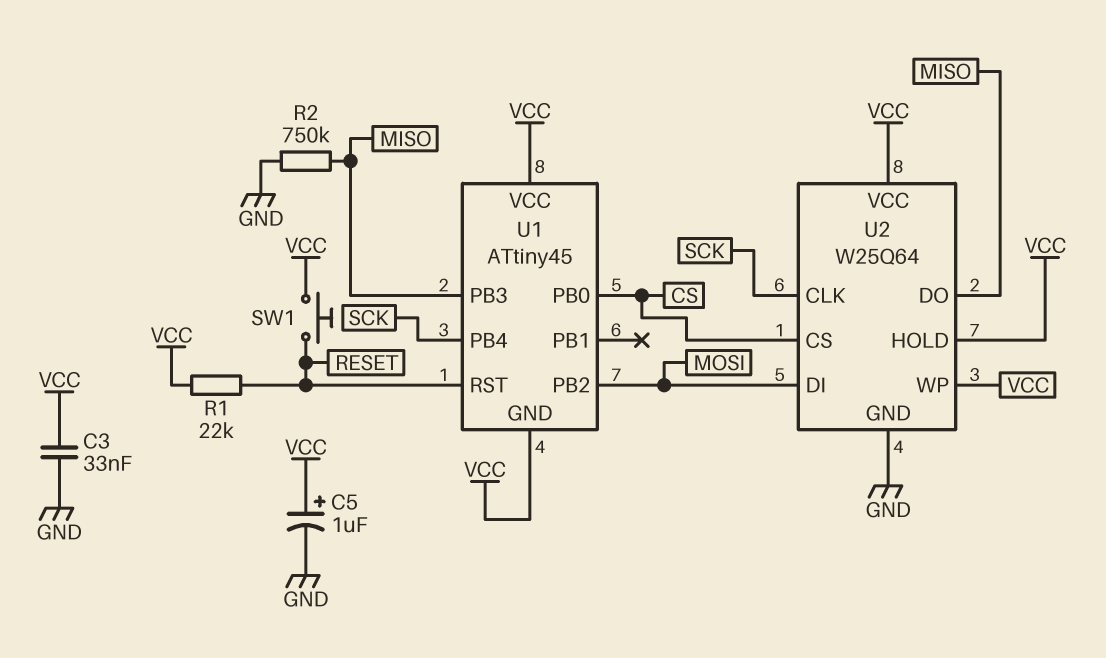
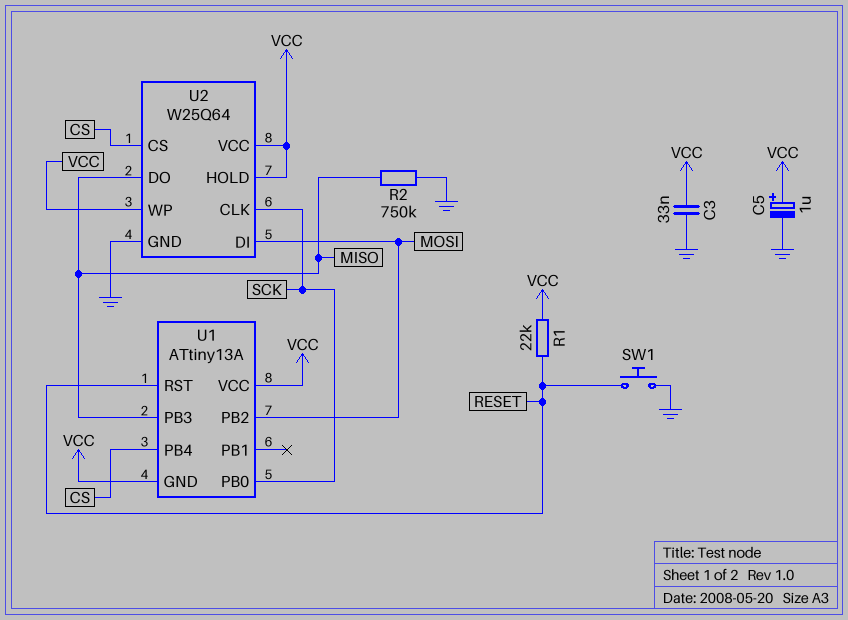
SW1: button (RESET, VCC) -> button (GND, RESET)
U1: ATtiny45 -> ATtiny13A
U1 pin PB0: CS -> SCK
U1 pin PB4: SCK -> CS

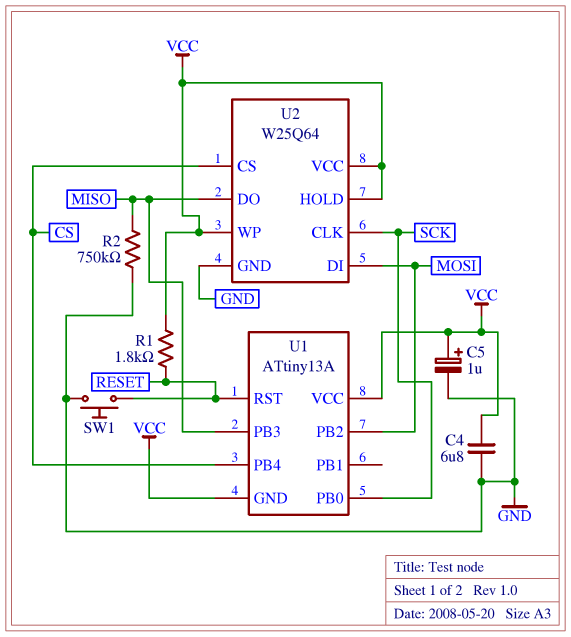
C3: 33nF (GND, VCC) -> none
C4: none -> 6.8uF (GND, VCC)
R1: 22k (RESET, VCC) -> 1.8k (RESET, VCC)

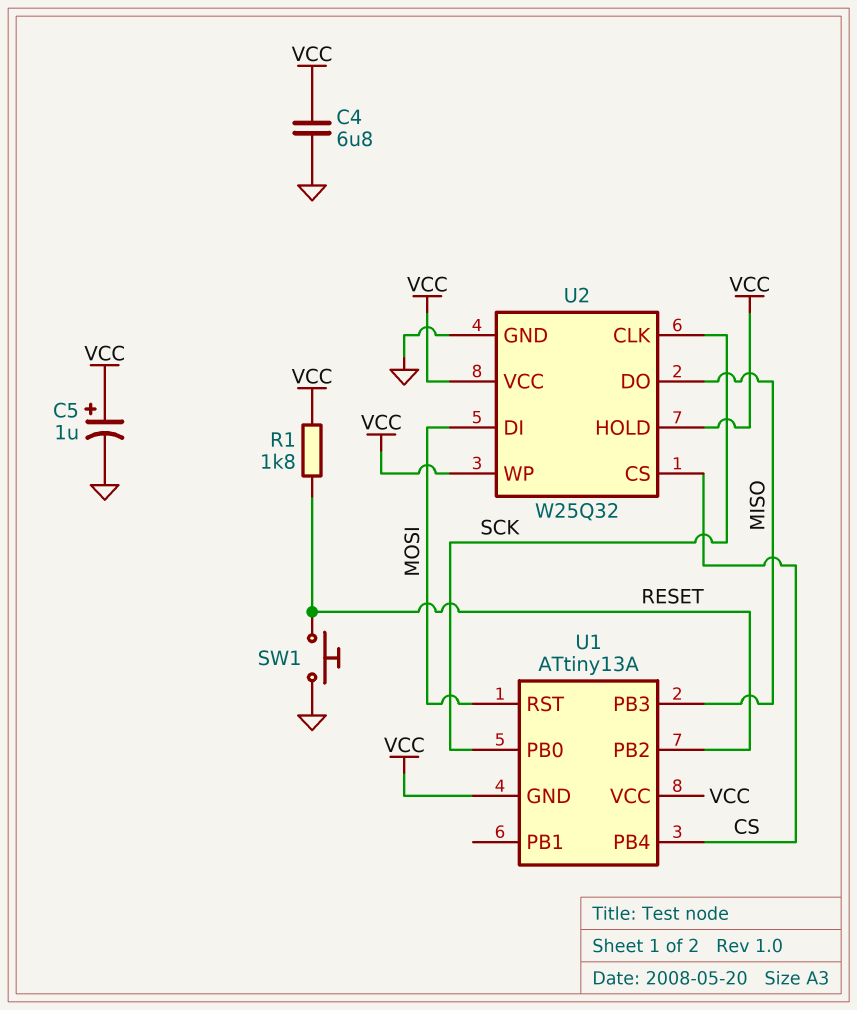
R2: 750k (GND, MISO) -> none
U1 pin PB2: MOSI -> RESET
U1 pin RST: RESET -> MOSI
U2: W25Q64 -> W25Q32

